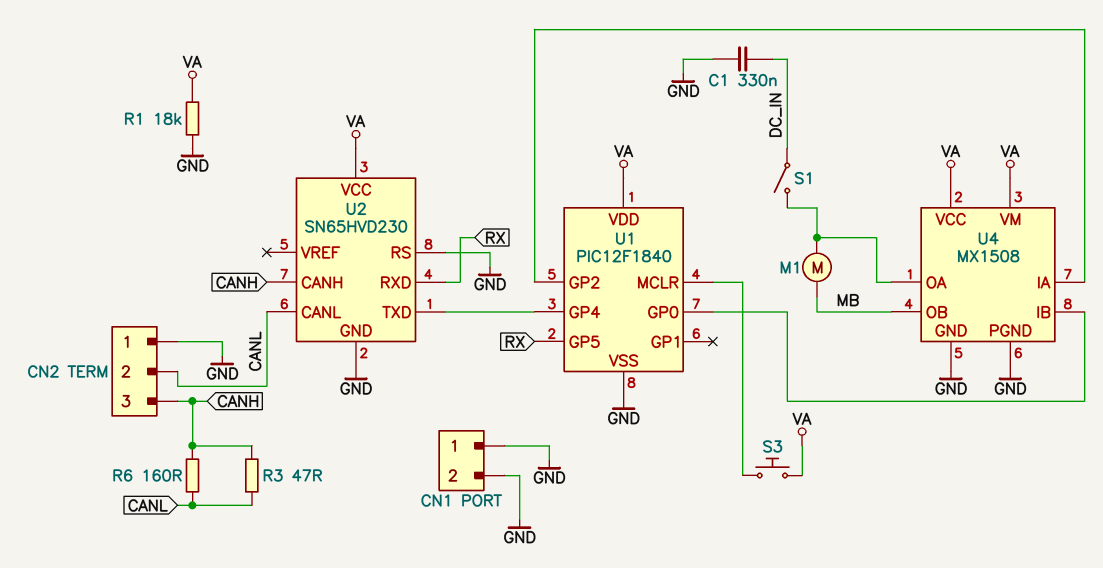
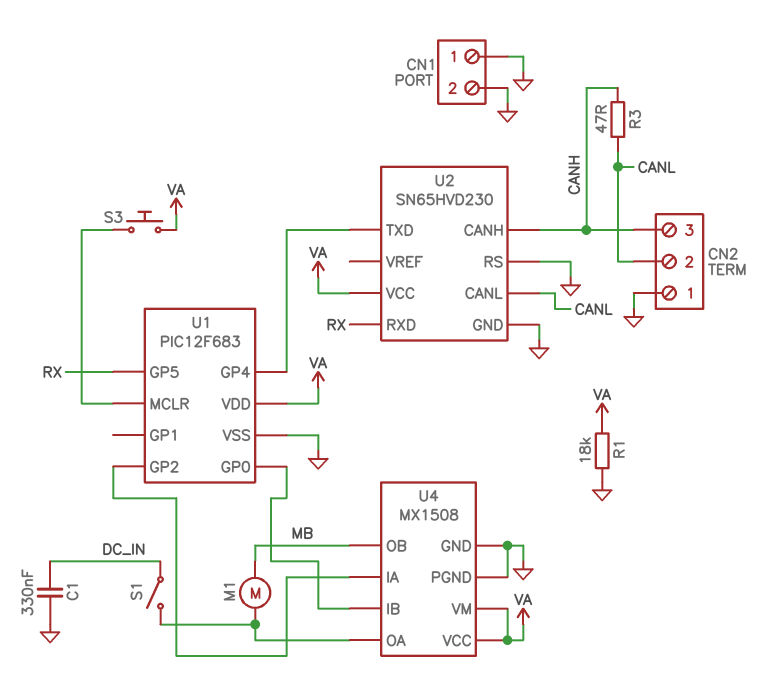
R6: 160 (CANH, CANL) -> none
U1: PIC12F1840 -> PIC12F683

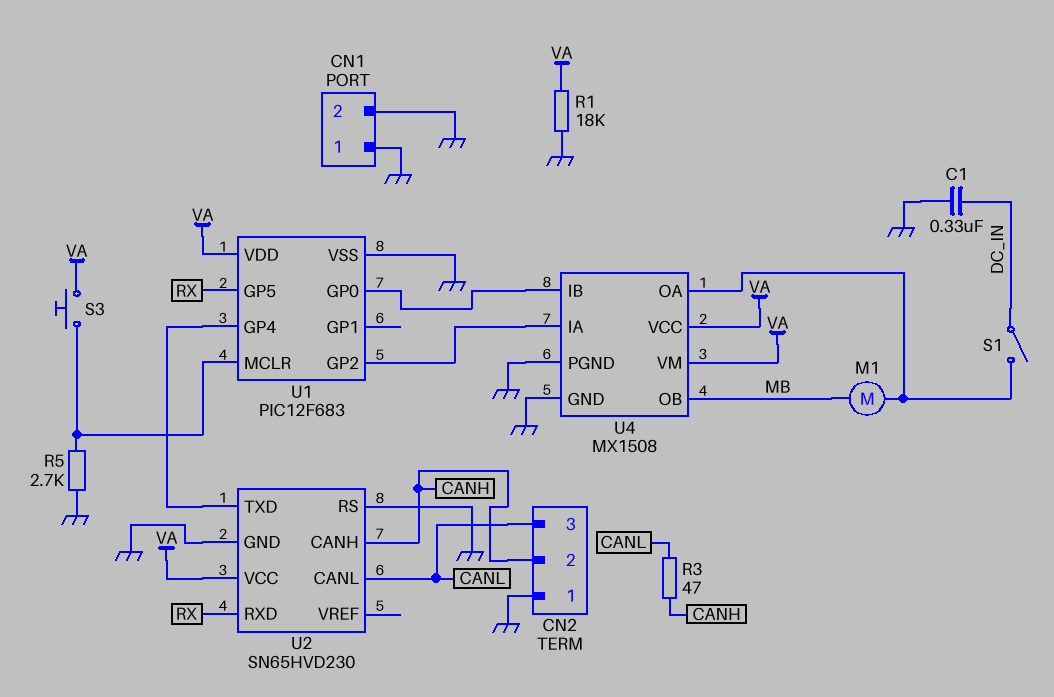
CN2 pin 2: CANL -> CANH
CN2 pin 3: CANH -> CANL
R5: none -> 2.7k (GND, U1/MCLR)

